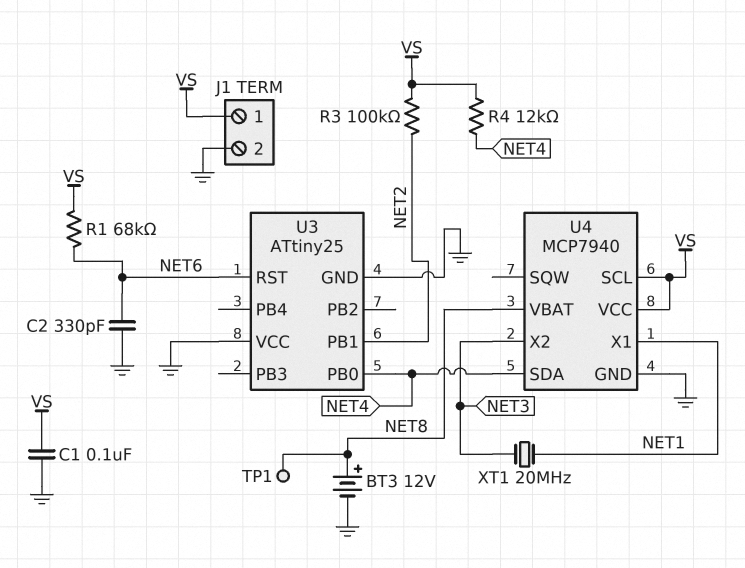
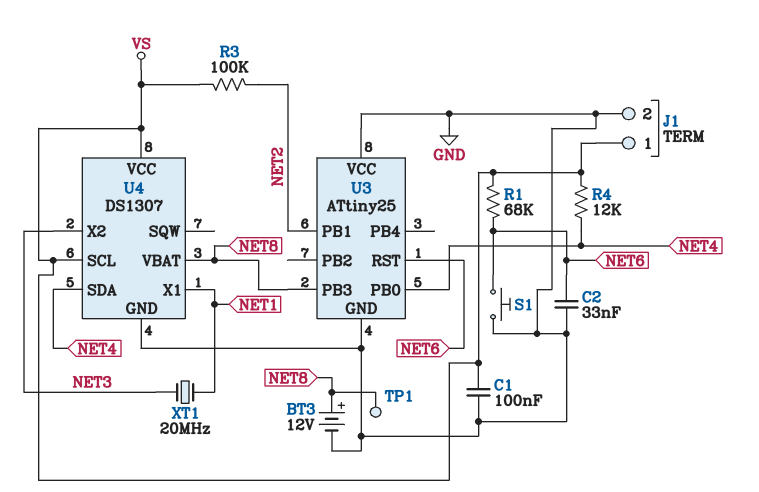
C2: 330pF (GND, NET6) -> 33nF (GND, NET6)
S1: none -> button (GND, NET6)
U3 pin PB3: none -> NET8
U4: MCP7940 -> DS1307

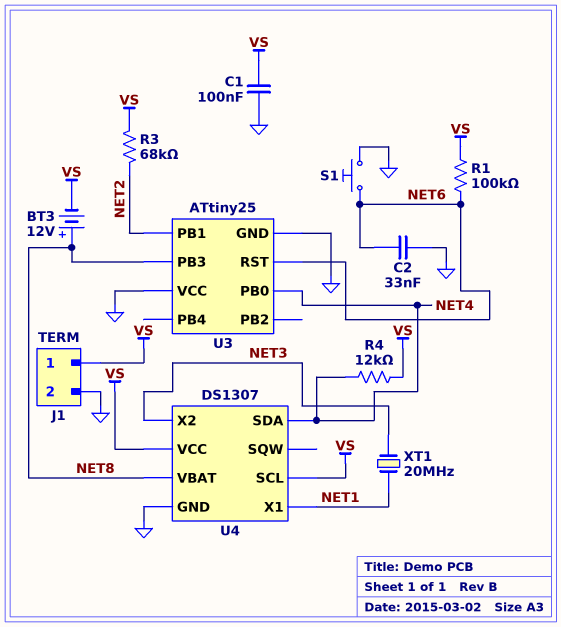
BT3: 12V (plus NET8, minus GND) -> 12V (plus NET8, minus VS)
R1: 68k (NET6, VS) -> 100k (NET6, VS)
R3: 100k (NET2, VS) -> 68k (NET2, VS)
TP1: test point (NET8) -> none

